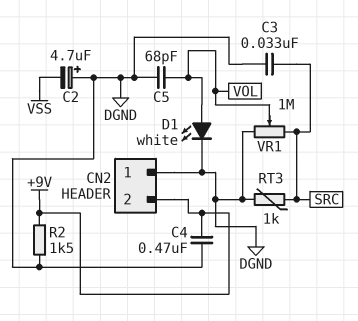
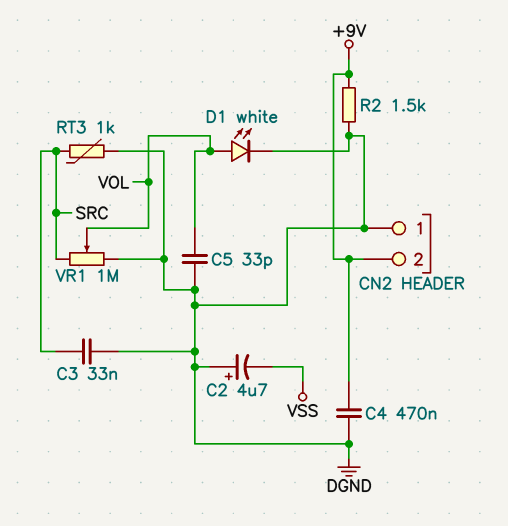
C5: 68pF (DGND, VOL) -> 33pF (DGND, VOL)

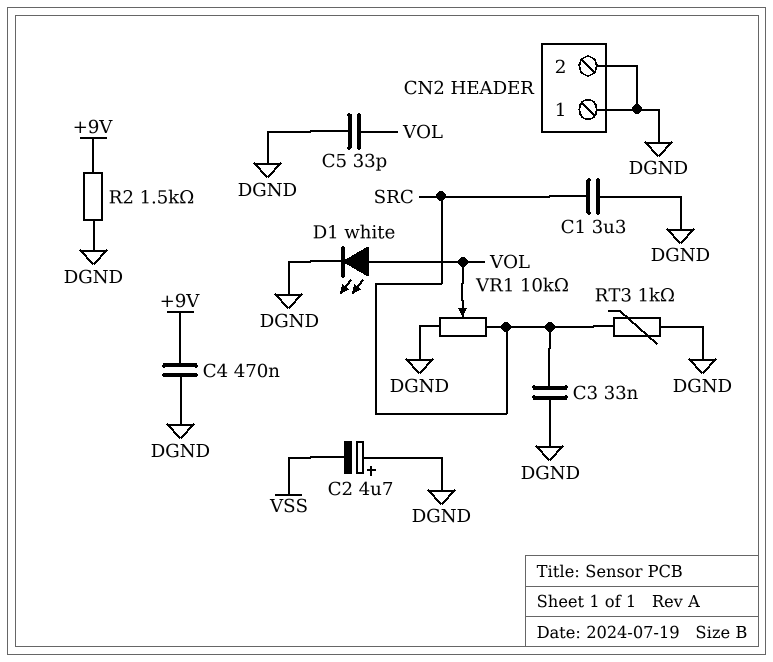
C1: none -> 3.3uF (DGND, SRC)
CN2 pin 2: +9V -> DGND
VR1: 1M (DGND, SRC, wiper VOL) -> 10k (DGND, SRC, wiper VOL)

